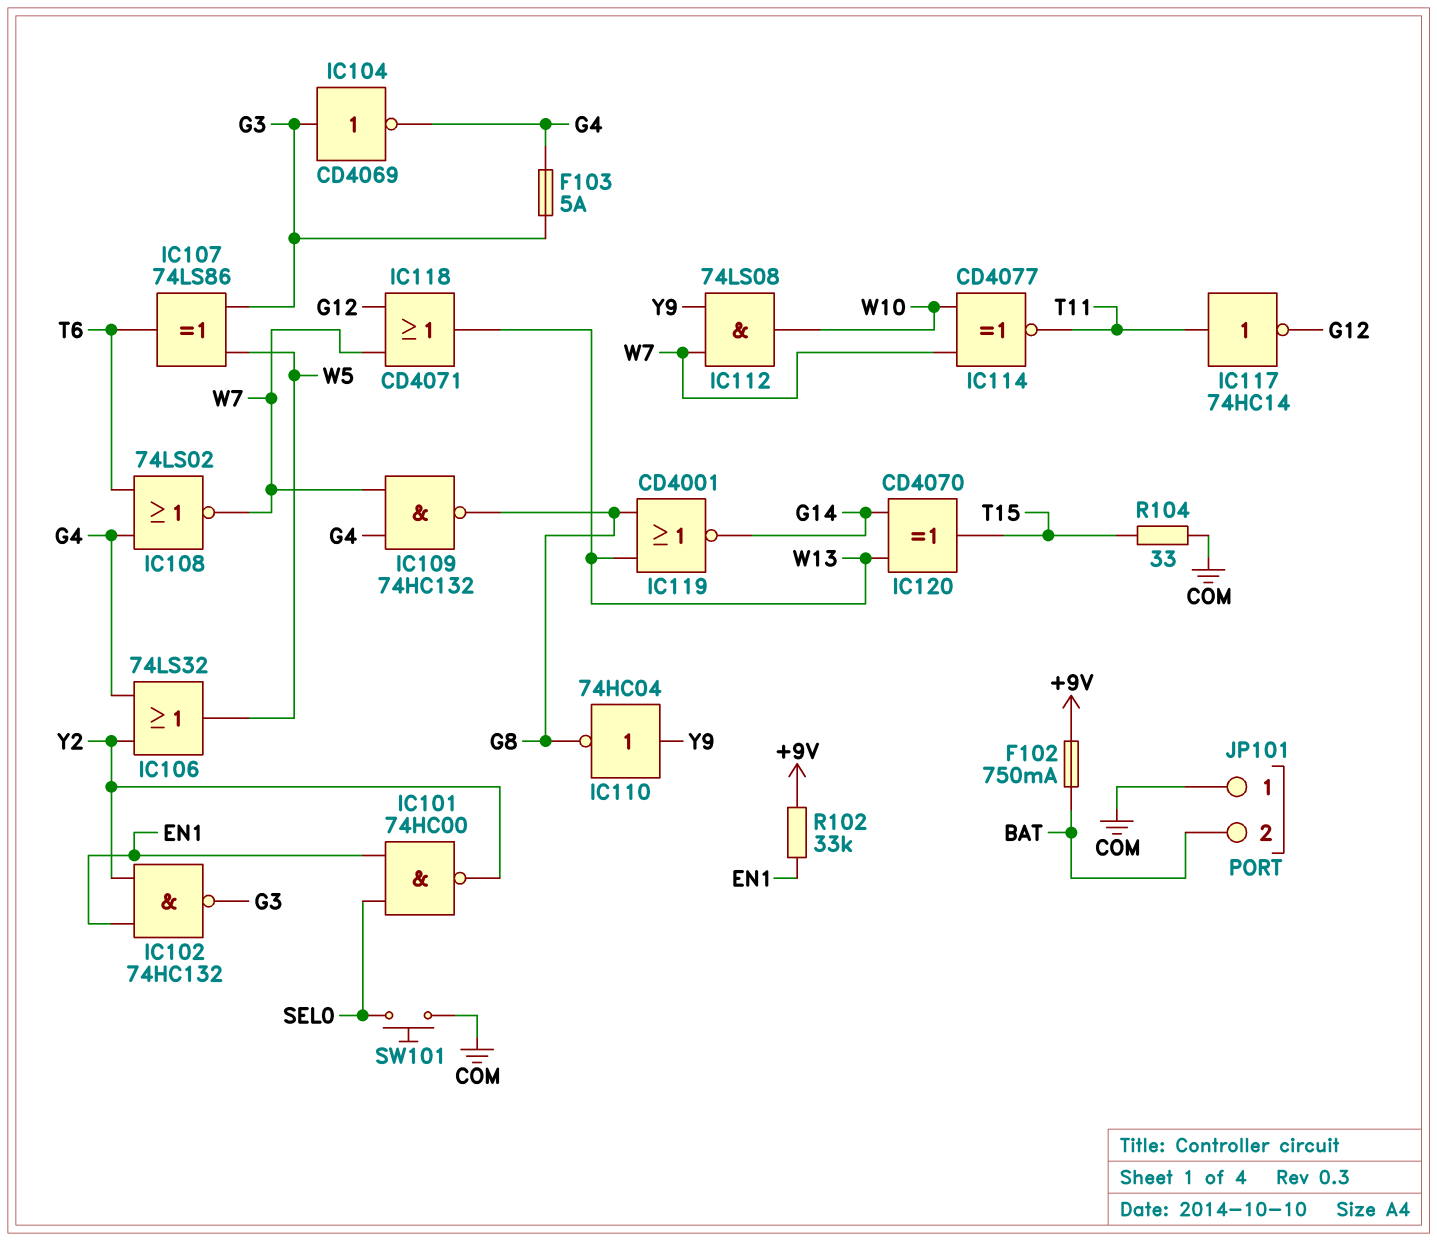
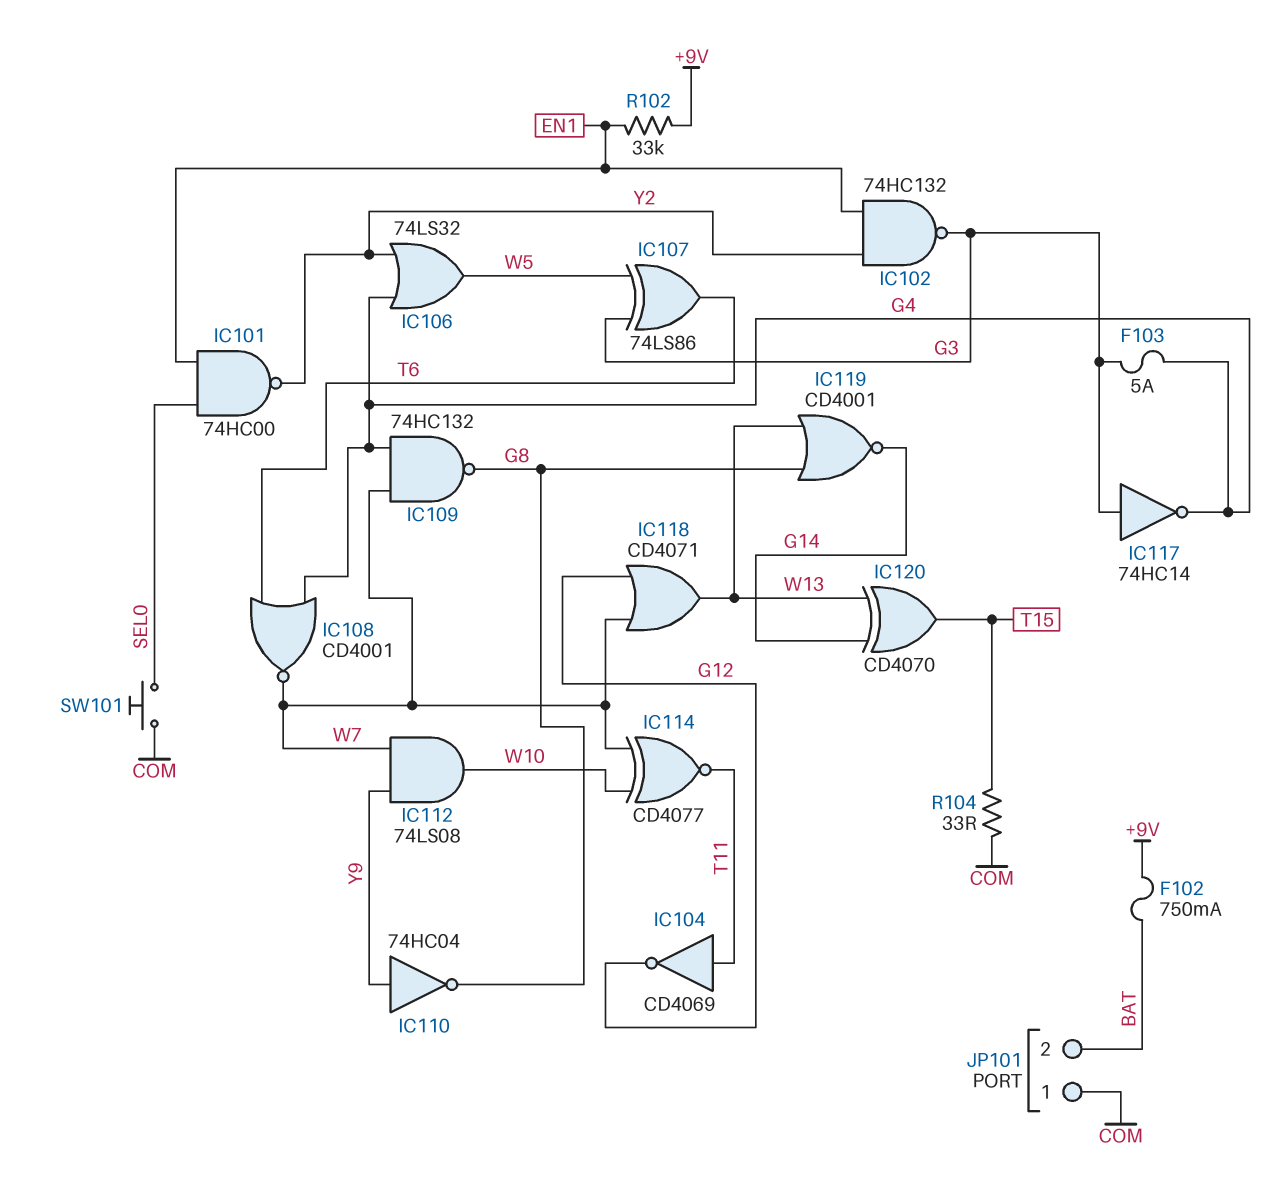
IC104: NOT CD4069 (in G3, out G4) -> NOT CD4069 (in T11, out G12)
IC108: NOR 74LS02 (in G4, in T6, out W7) -> NOR CD4001 (in G4, in T6, out W7)
IC117: NOT 74HC14 (in T11, out G12) -> NOT 74HC14 (in G3, out G4)

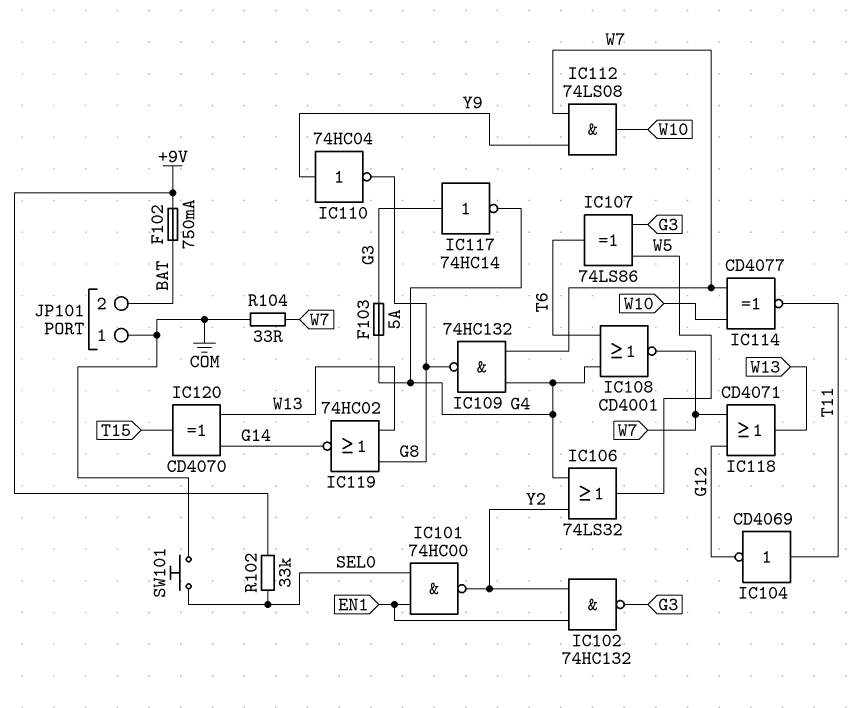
IC119: NOR CD4001 (in G8, in W13, out G14) -> NOR 74HC02 (in G8, in W13, out G14)
R102: 33k (+9V, EN1) -> 33k (+9V, SEL0)
R104: 33 (COM, T15) -> 33 (COM, W7)

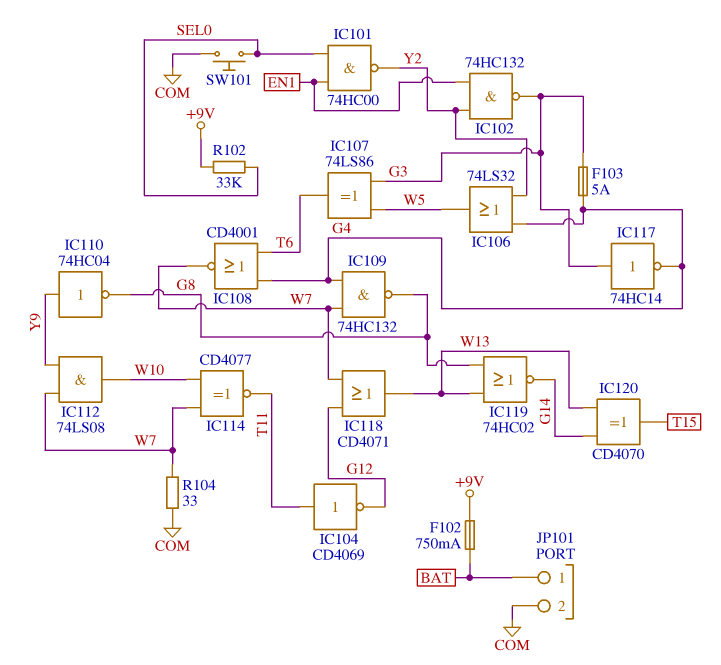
JP101 pin 1: COM -> BAT
JP101 pin 2: BAT -> COM

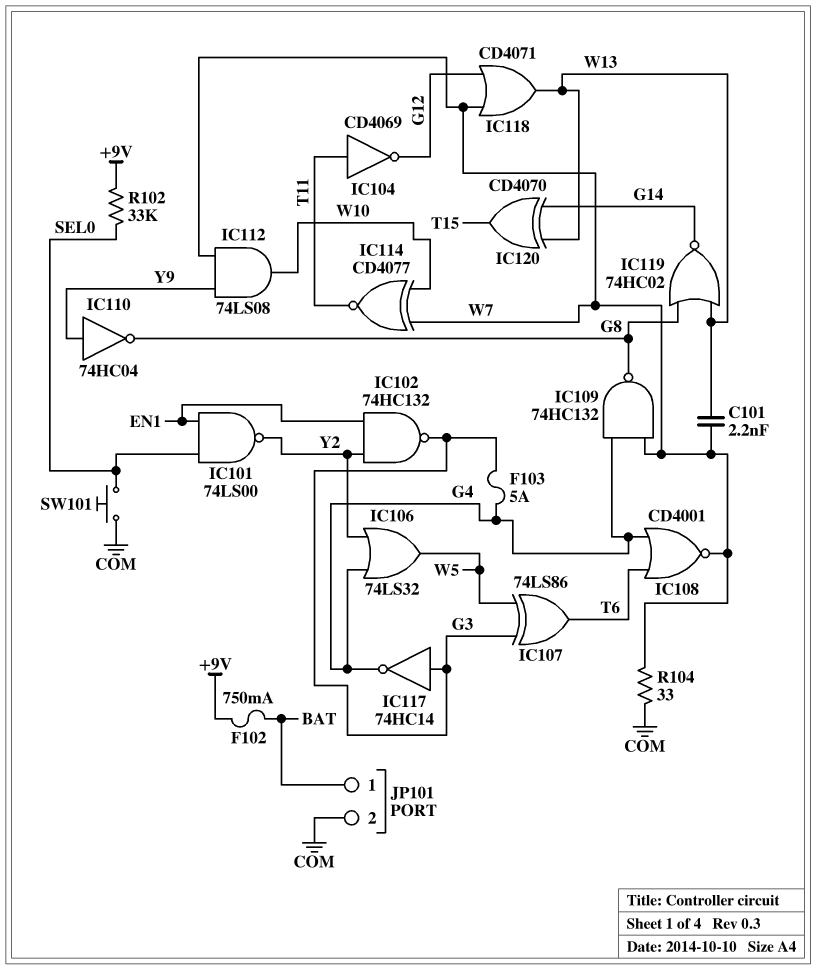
C101: none -> 2.2nF (W7, W13)
IC101: NAND 74HC00 (in EN1, in SEL0, out Y2) -> NAND 74LS00 (in EN1, in SEL0, out Y2)

